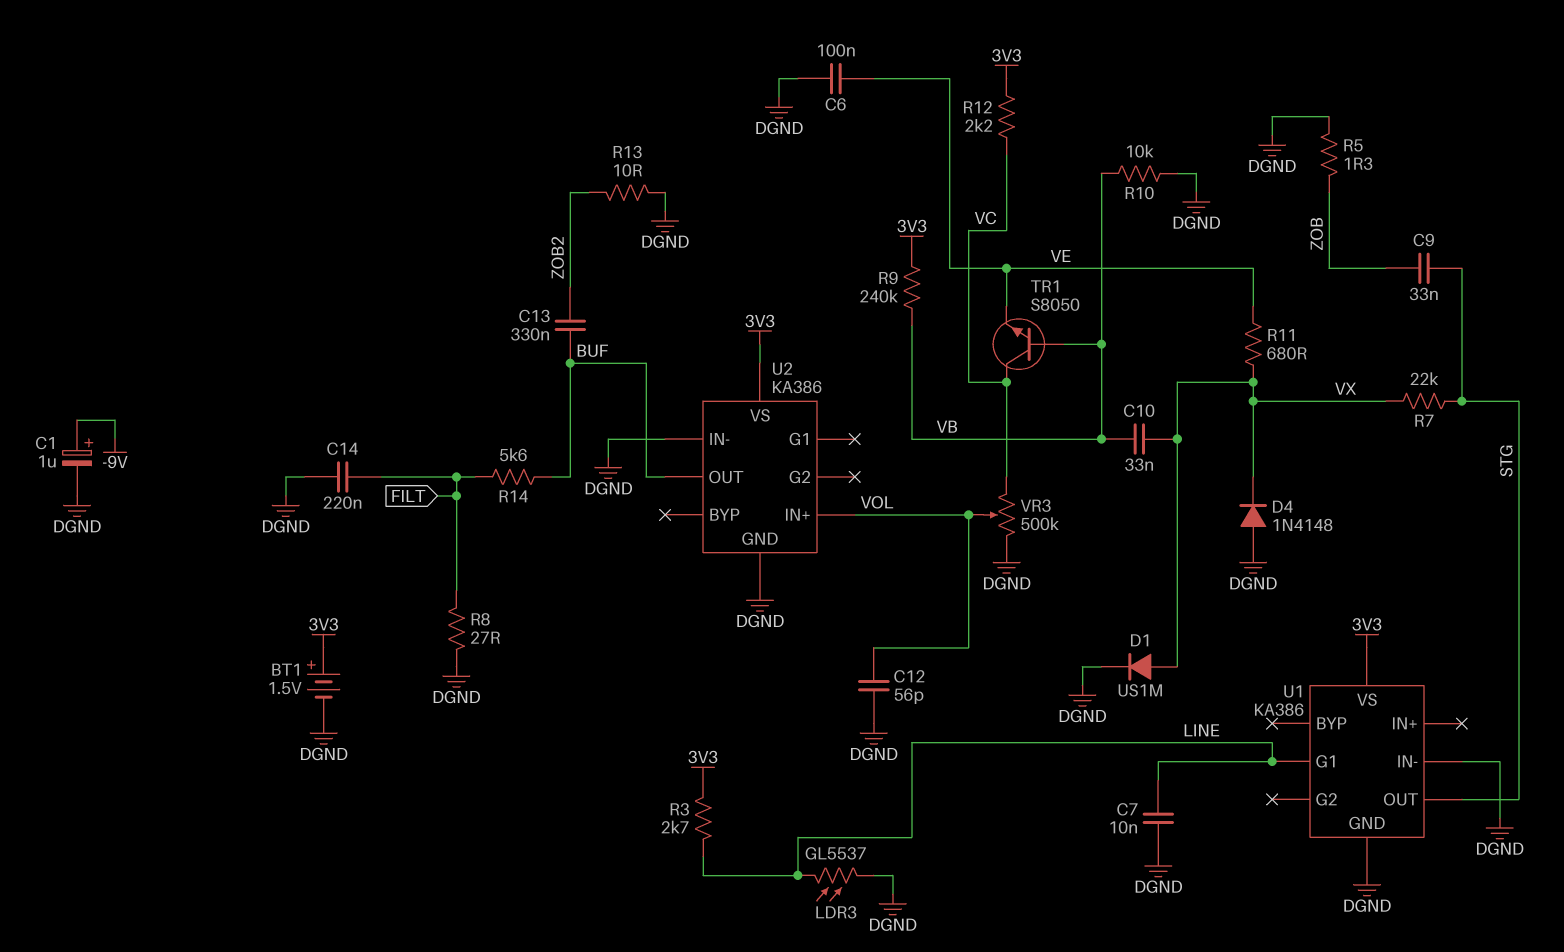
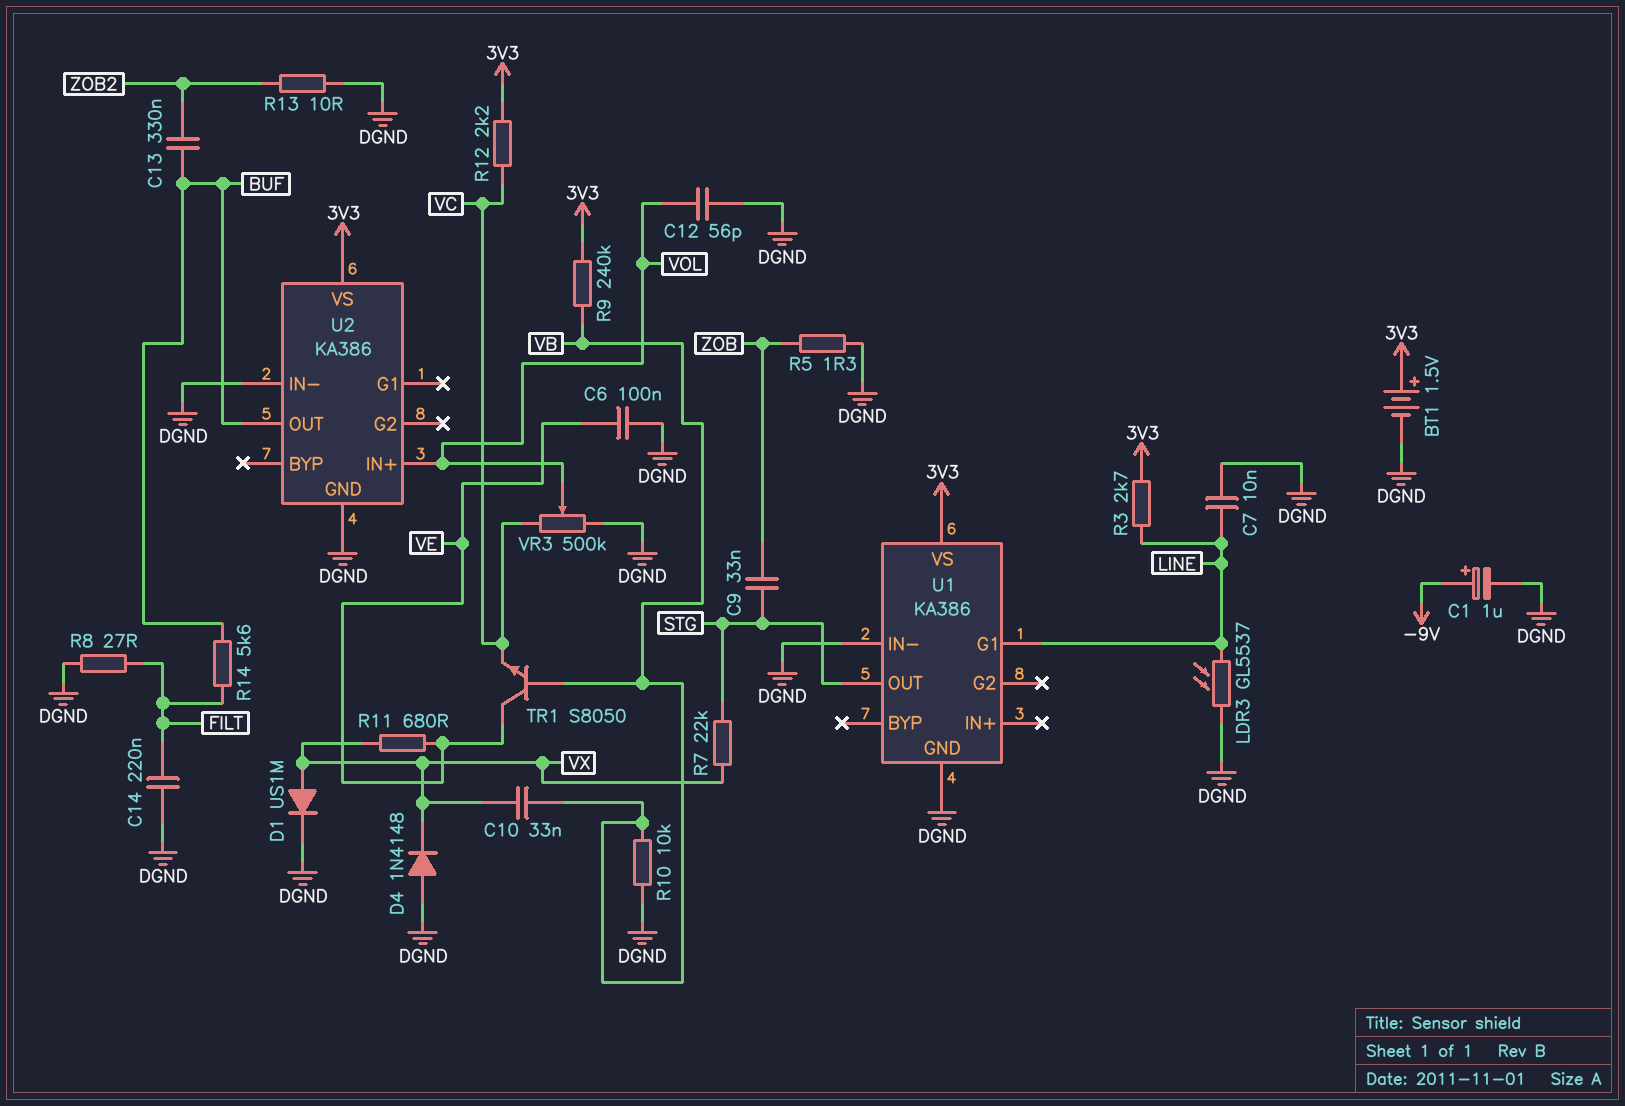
TR1: NPN S8050 (B VB, C VC, E VE) -> NPN S8050 (B VB, C VE, E VC)

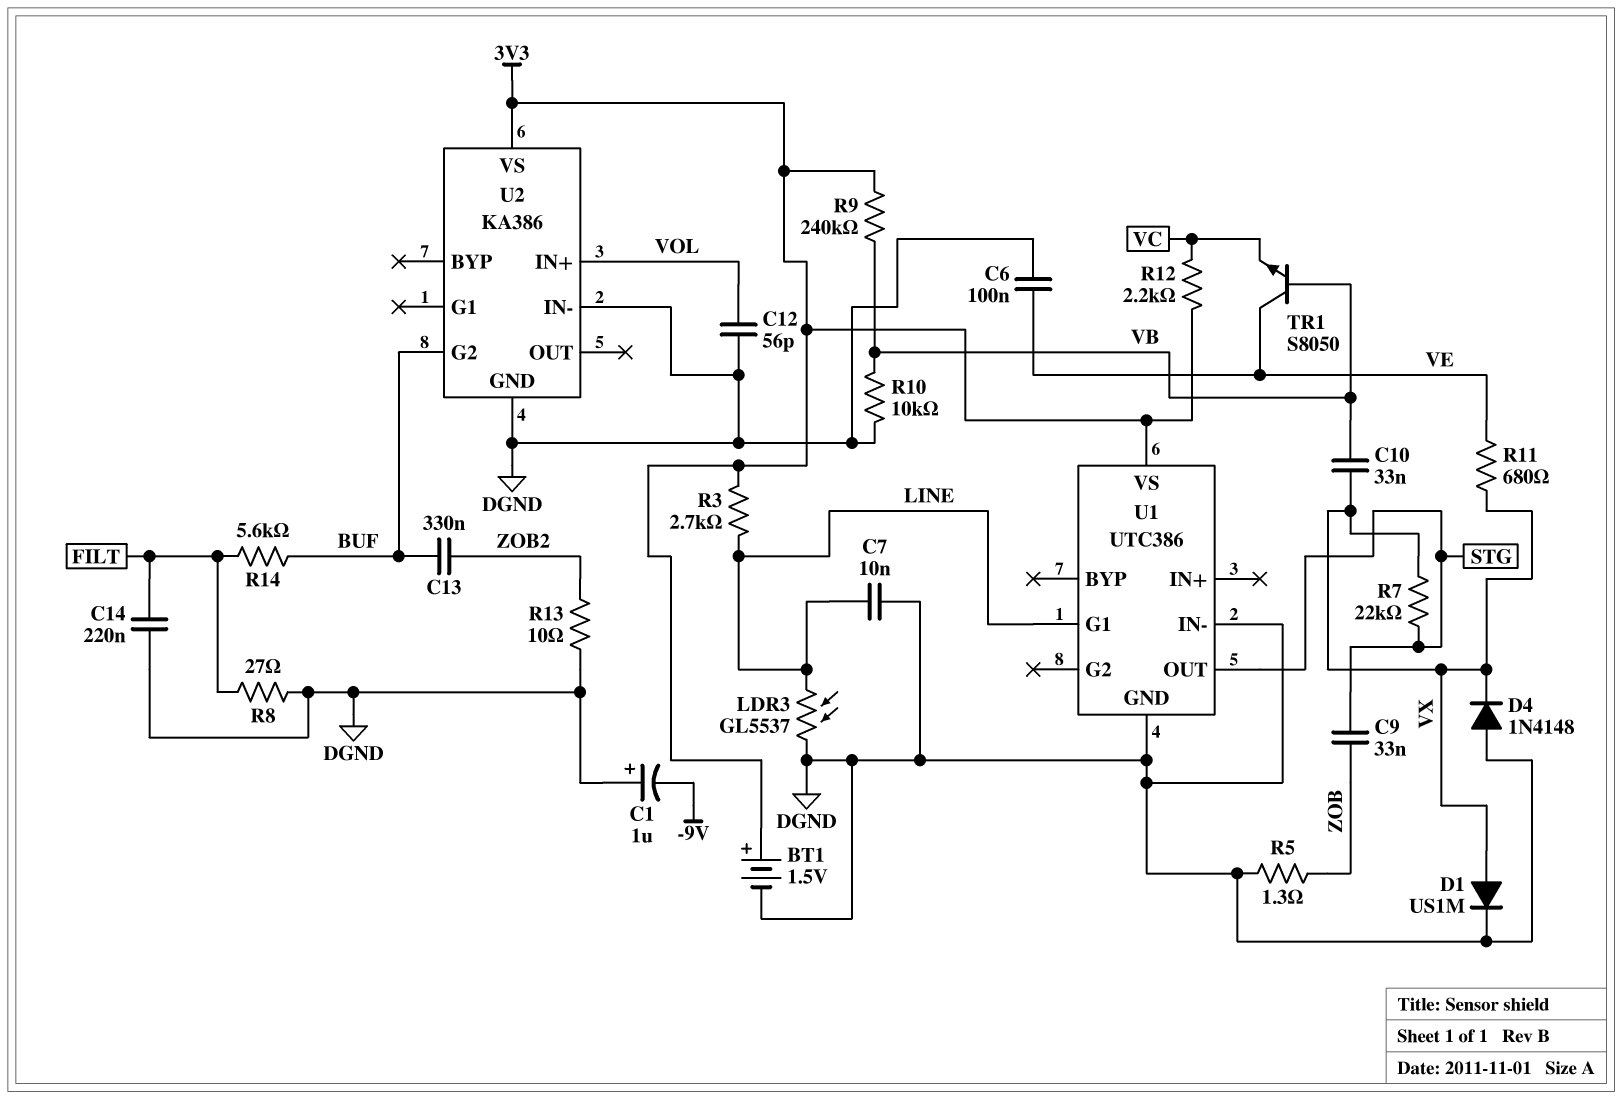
C1: 1uF (plus -9V, minus DGND) -> 1uF (plus DGND, minus -9V)
U1: KA386 -> UTC386
U2 pin G2: none -> BUF
U2 pin OUT: BUF -> none
VR3: 500k (DGND, VC, wiper VOL) -> none

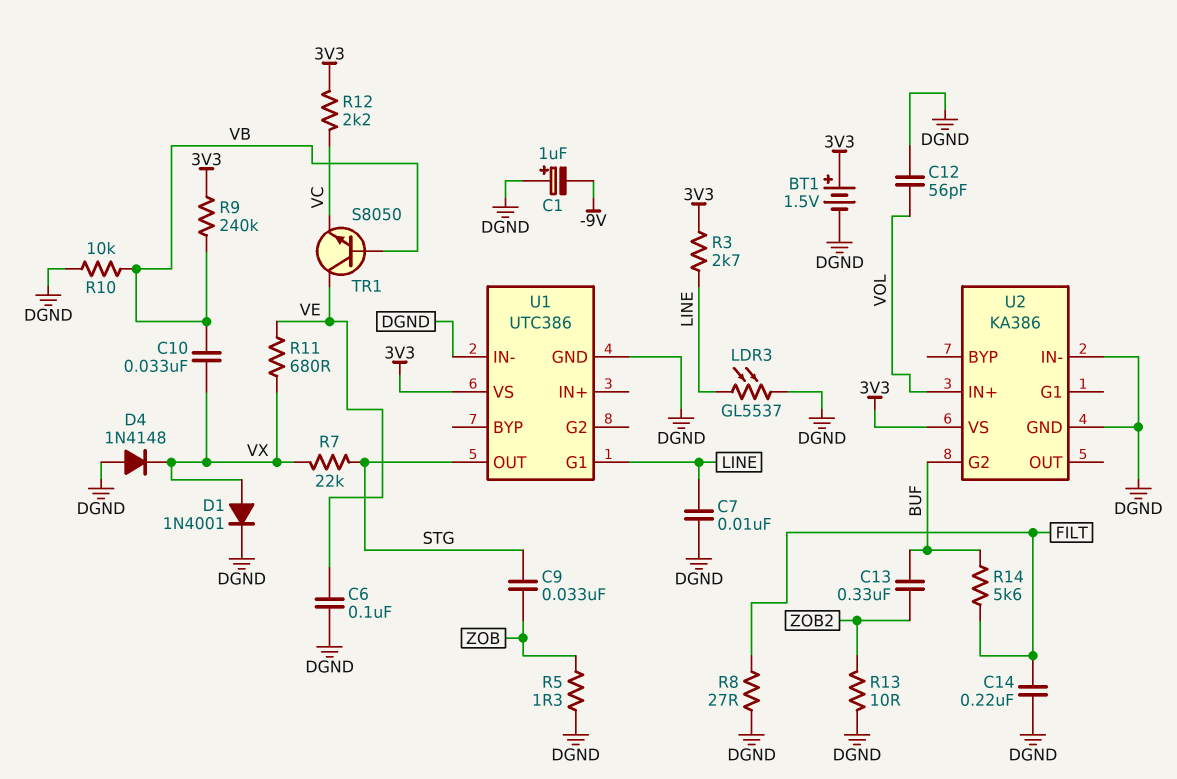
D1: diode US1M (A VX, K DGND) -> diode 1N4001 (A VX, K DGND)

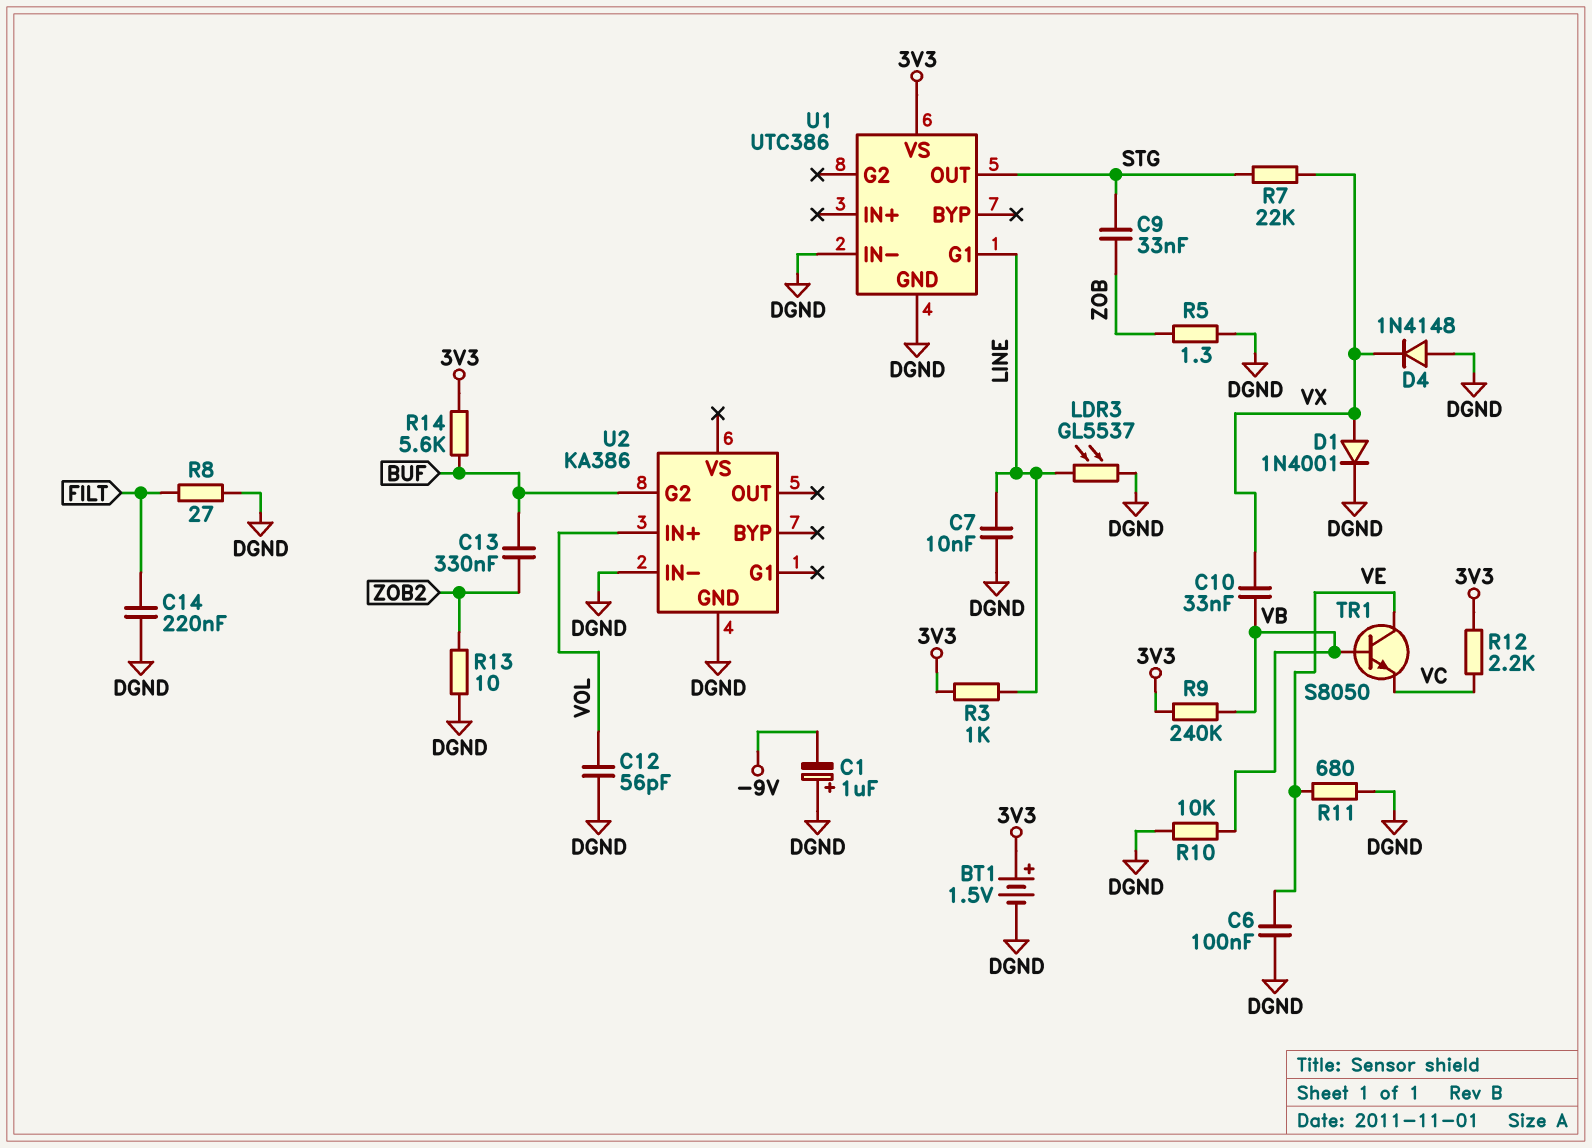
R3: 2.7k (3V3, LINE) -> 1k (3V3, LINE)
R11: 680 (VE, VX) -> 680 (DGND, VE)
R14: 5.6k (BUF, FILT) -> 5.6k (3V3, BUF)
U2 pin VS: 3V3 -> none

